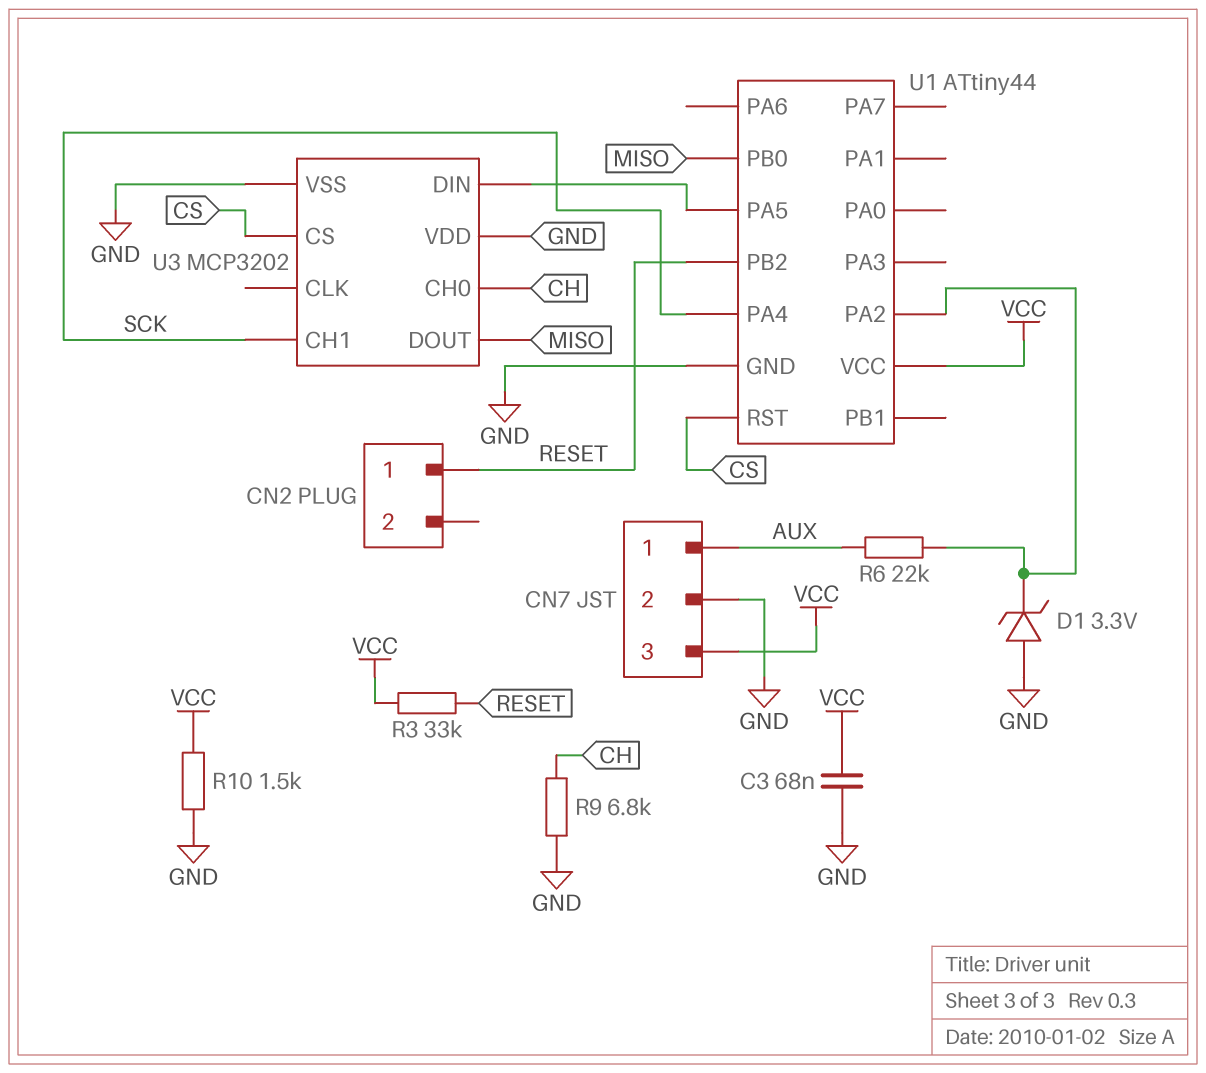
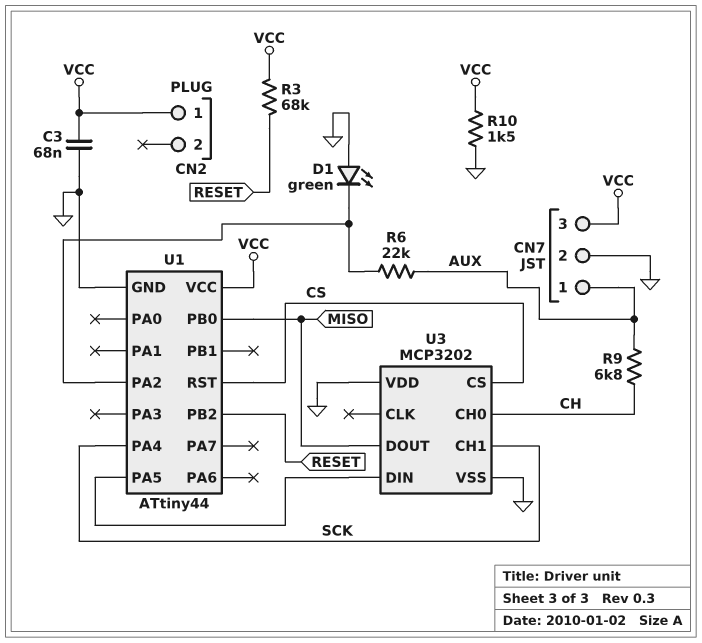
CN2 pin 1: RESET -> VCC
D1: zener 3.3V (A GND, K U1/PA2) -> LED green (A GND, K U1/PA2)
R3: 33k (RESET, VCC) -> 68k (RESET, VCC)
R9: 6.8k (CH, GND) -> 6.8k (AUX, CH)

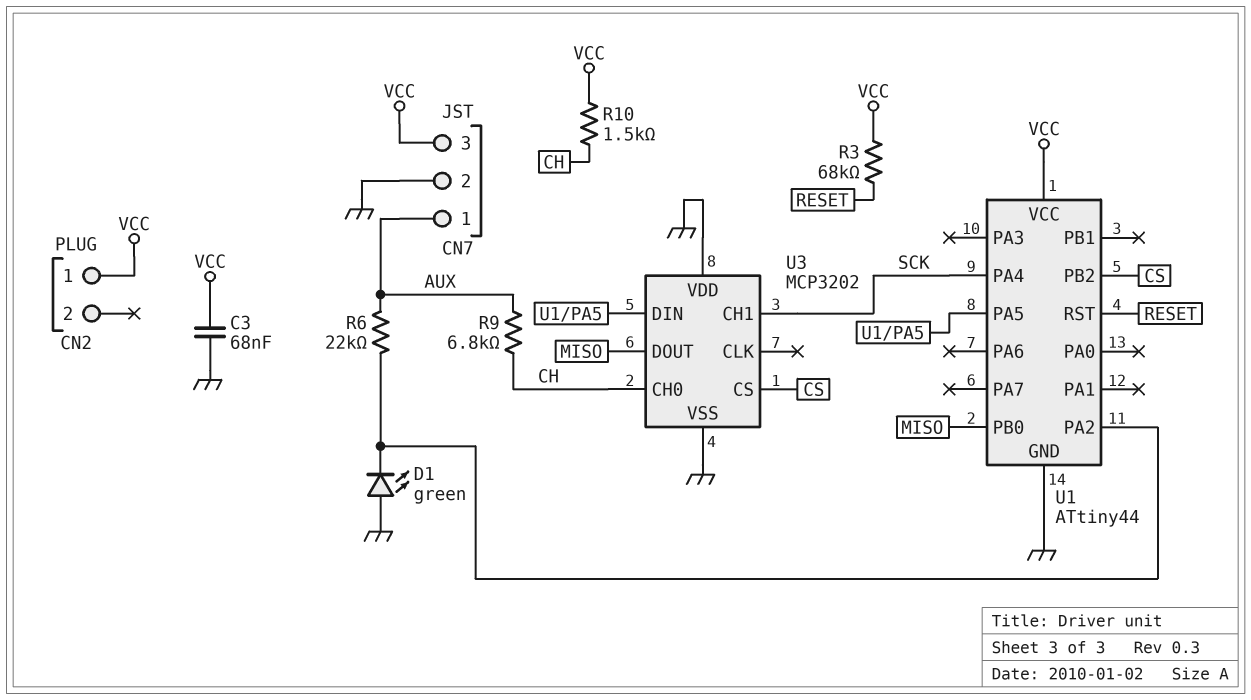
R10: 1.5k (GND, VCC) -> 1.5k (CH, VCC)
U1 pin PB2: RESET -> CS
U1 pin RST: CS -> RESET

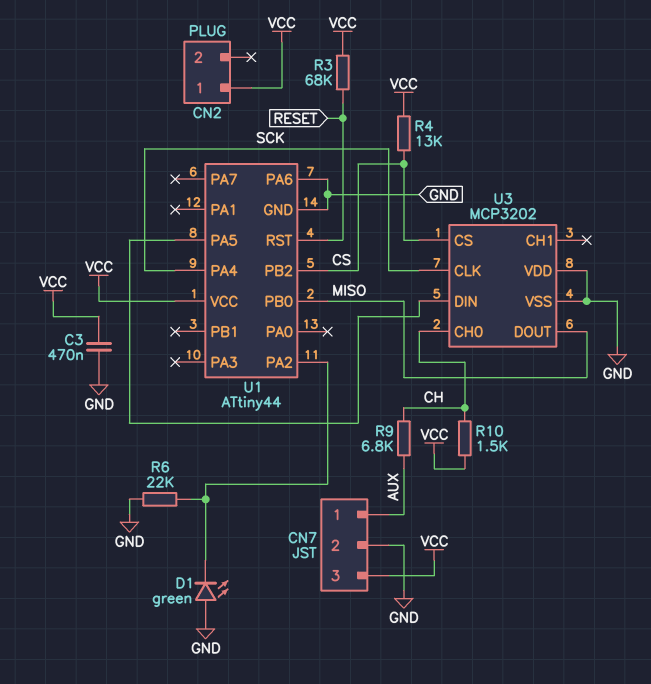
C3: 68nF (GND, VCC) -> 470nF (GND, VCC)
R4: none -> 13k (CS, VCC)
R6: 22k (AUX, U1/PA2) -> 22k (GND, U1/PA2)
U1 pin PA6: none -> GND
U3 pin CH1: SCK -> none
U3 pin CLK: none -> SCK

